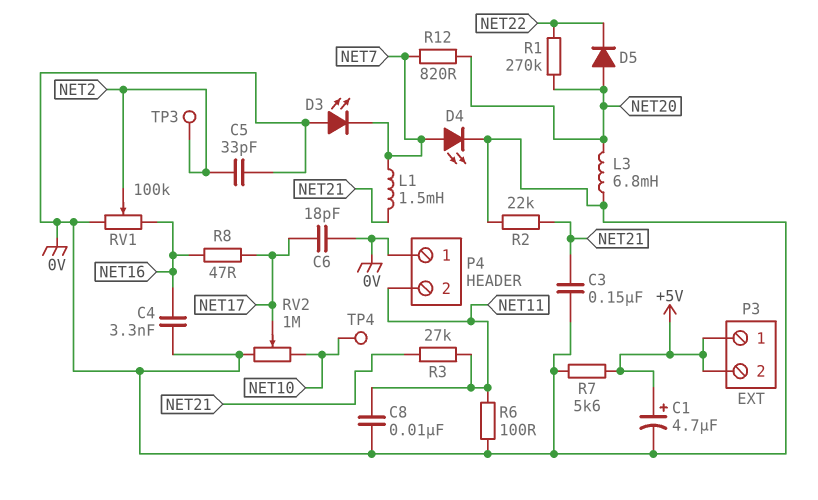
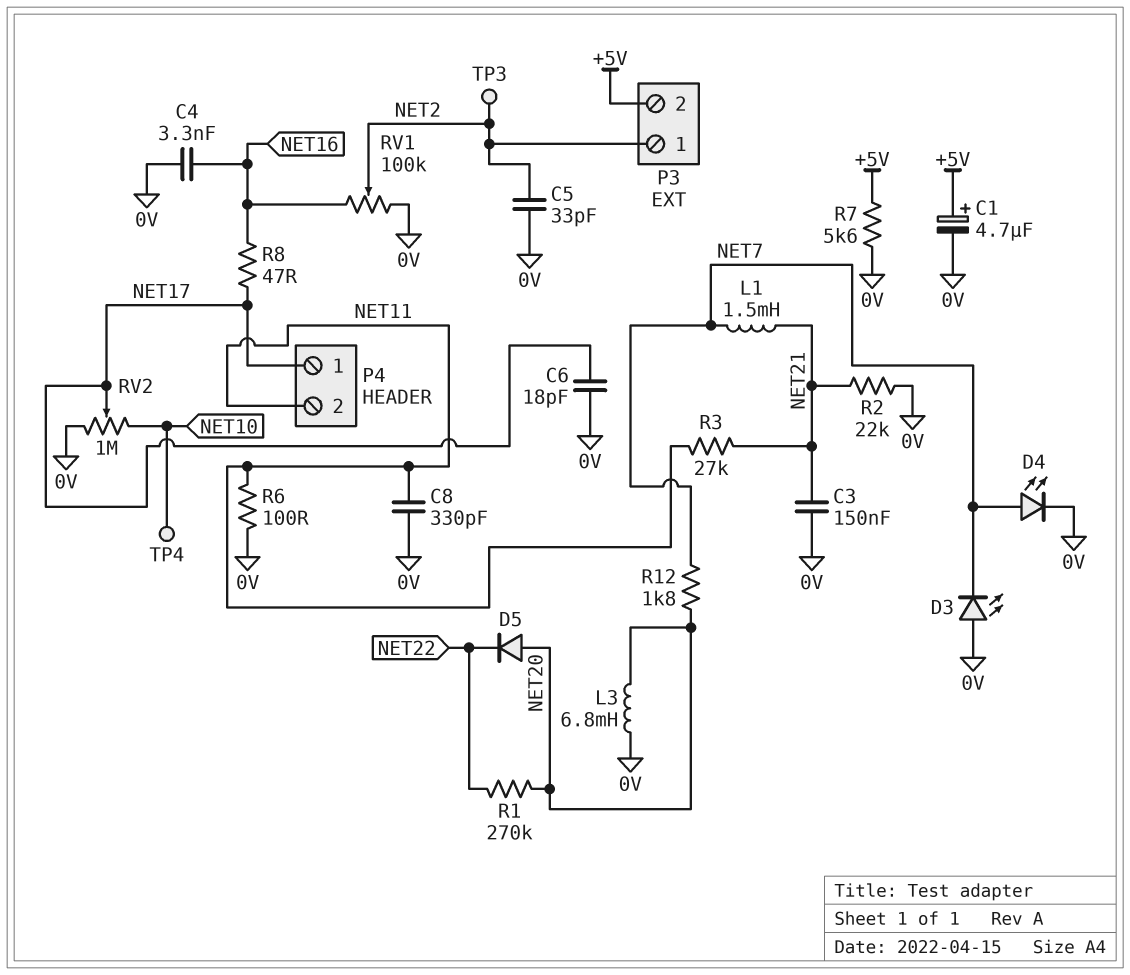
C8: 10nF (0V, NET11) -> 330pF (0V, NET11)
P3 pin 1: +5V -> NET2
P4 pin 1: 0V -> NET17
R12: 820 (NET7, NET20) -> 1.8k (NET7, NET20)

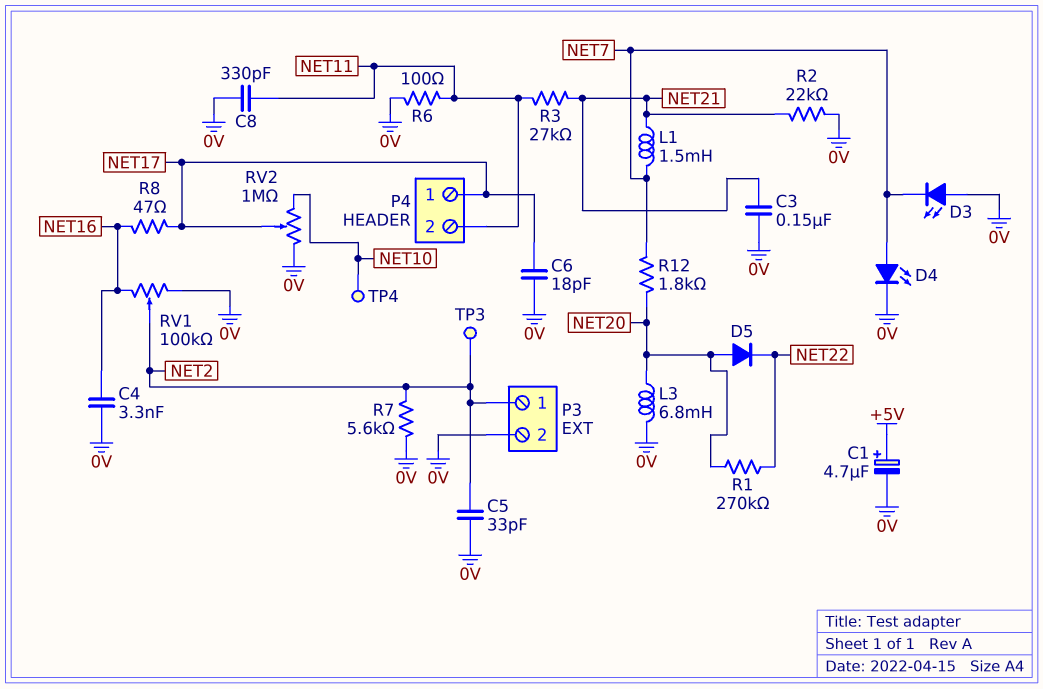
P3 pin 2: +5V -> 0V
R7: 5.6k (+5V, 0V) -> 5.6k (0V, NET2)

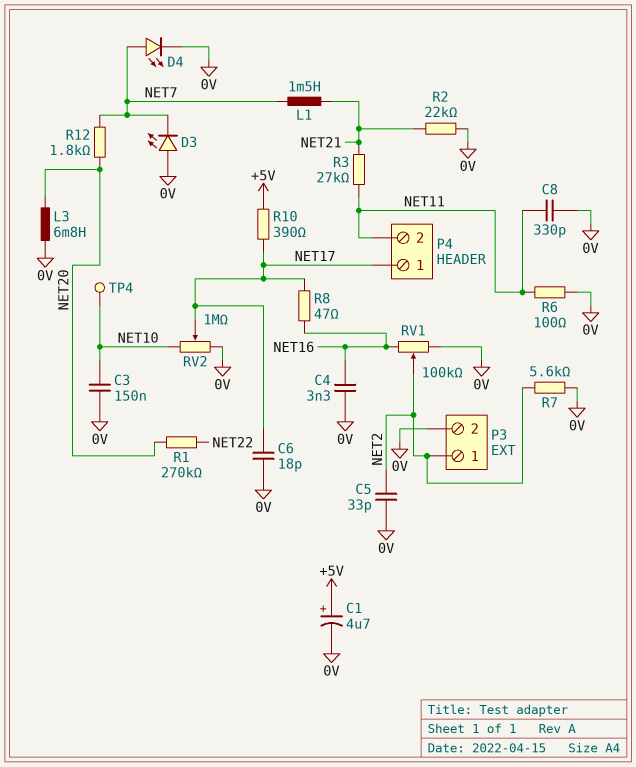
C3: 150nF (0V, NET21) -> 150nF (0V, NET10)
D5: diode (A NET20, K NET22) -> none
R10: none -> 390 (+5V, NET17)
TP3: test point (NET2) -> none

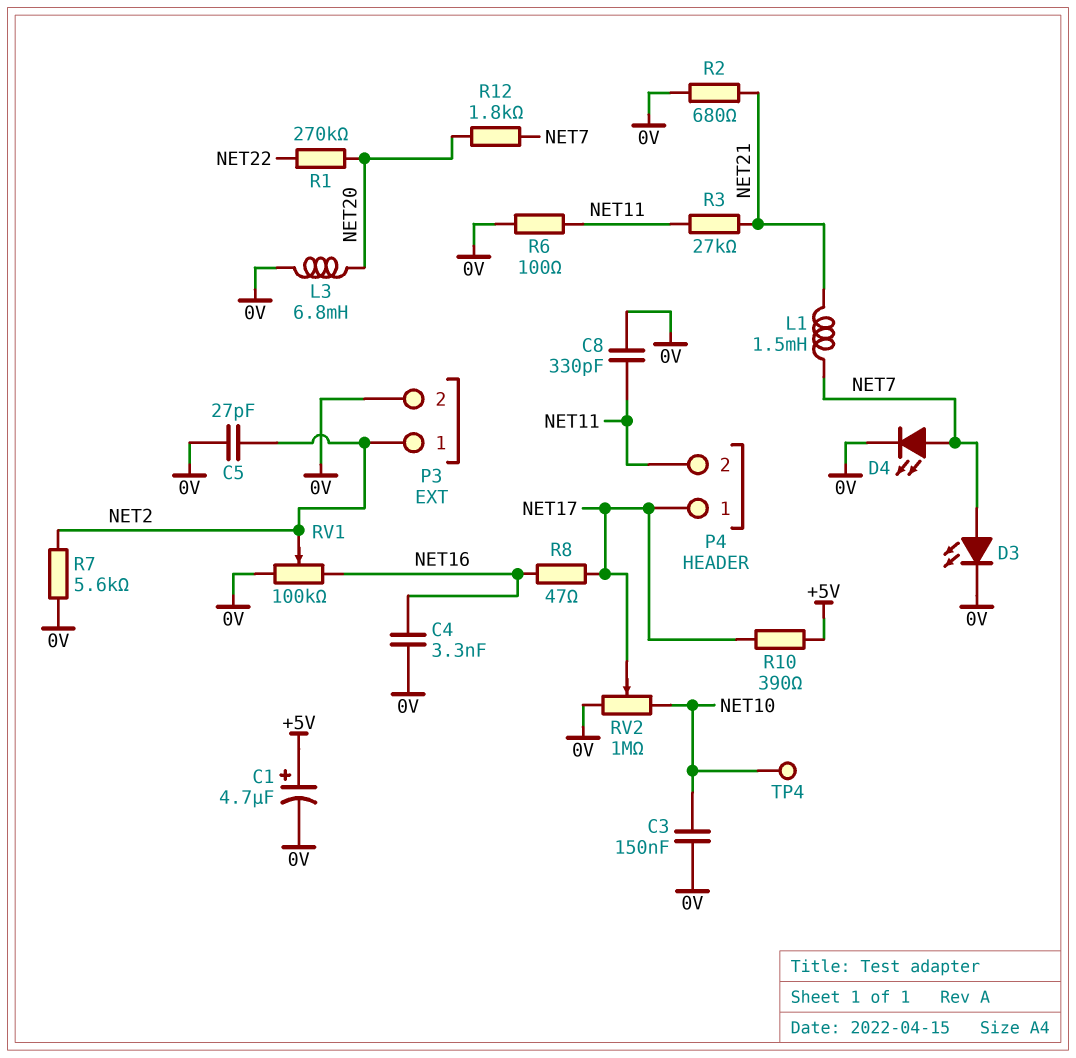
C5: 33pF (0V, NET2) -> 27pF (0V, NET2)
C6: 18pF (0V, NET17) -> none
D3: LED (A 0V, K NET7) -> LED (A NET7, K 0V)
R2: 22k (0V, NET21) -> 680 (0V, NET21)

